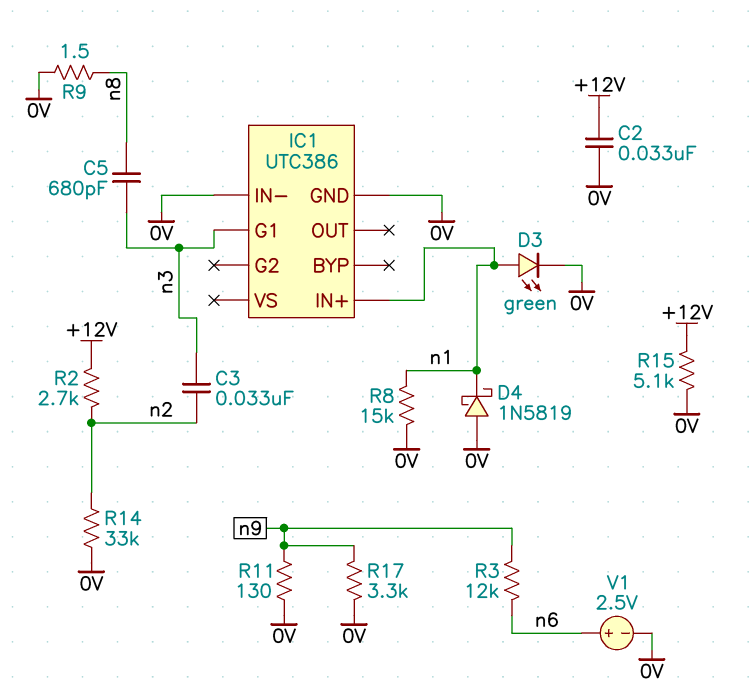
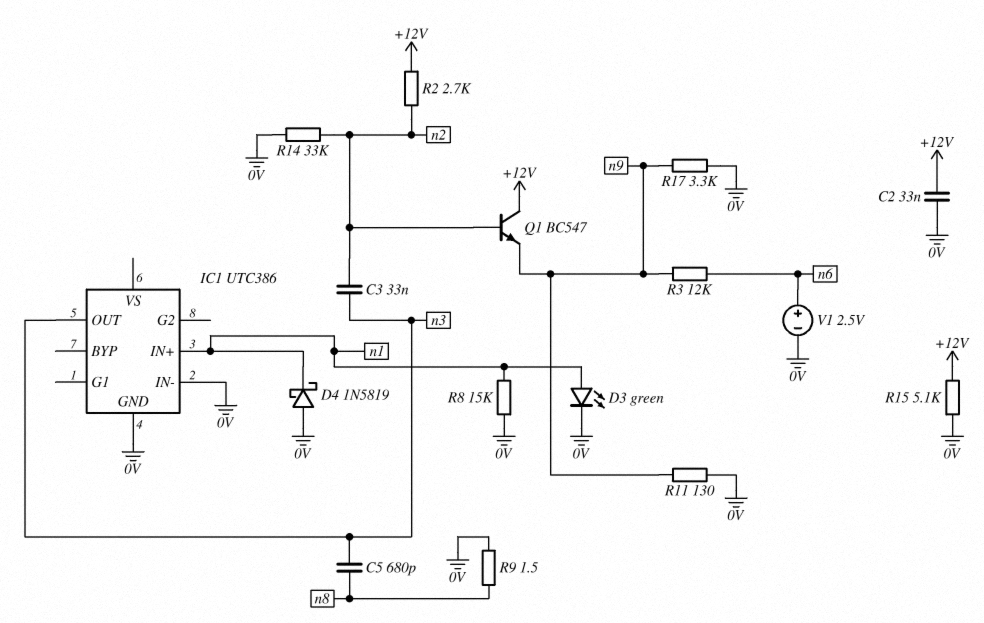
IC1 pin G1: n3 -> none
IC1 pin OUT: none -> n3
Q1: none -> NPN BC547 (B n2, C +12V, E n9)

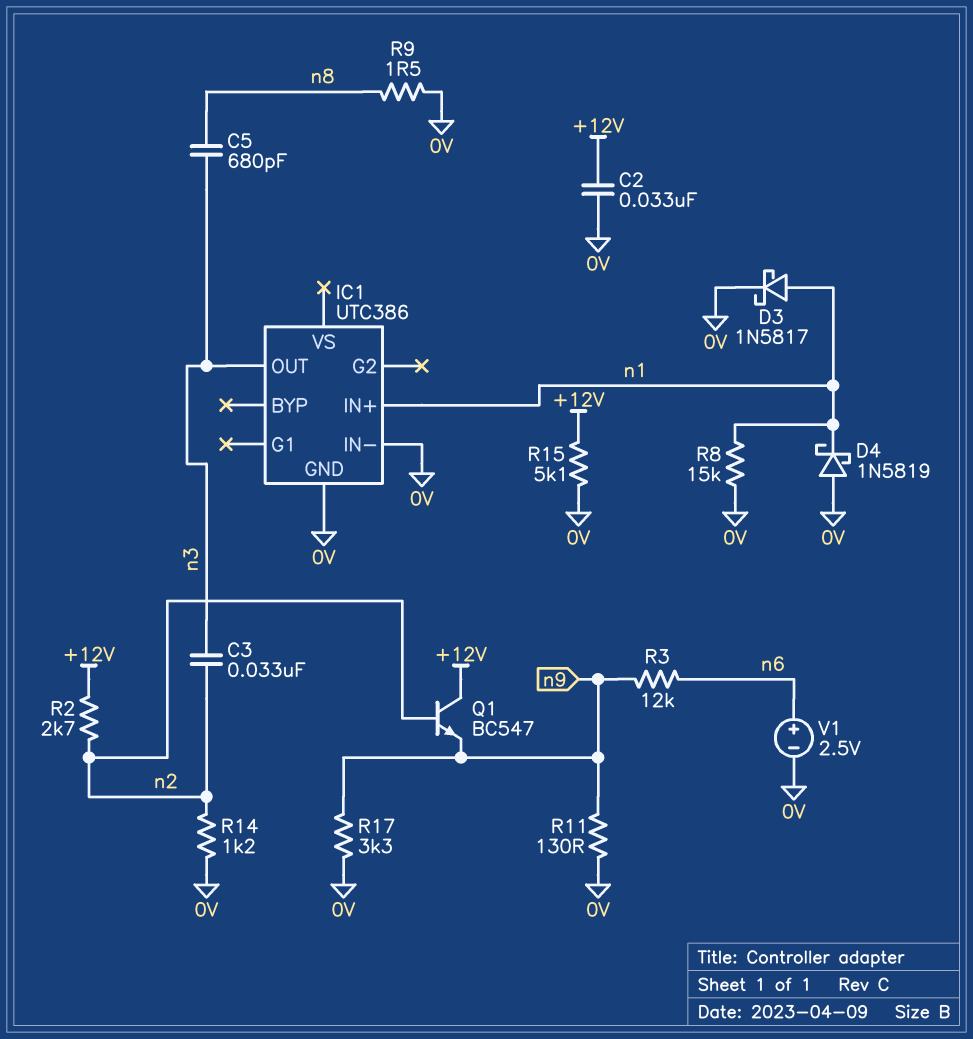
D3: LED green (A n1, K 0V) -> schottky 1N5817 (A n1, K 0V)
R14: 33k (0V, n2) -> 1.2k (0V, n2)

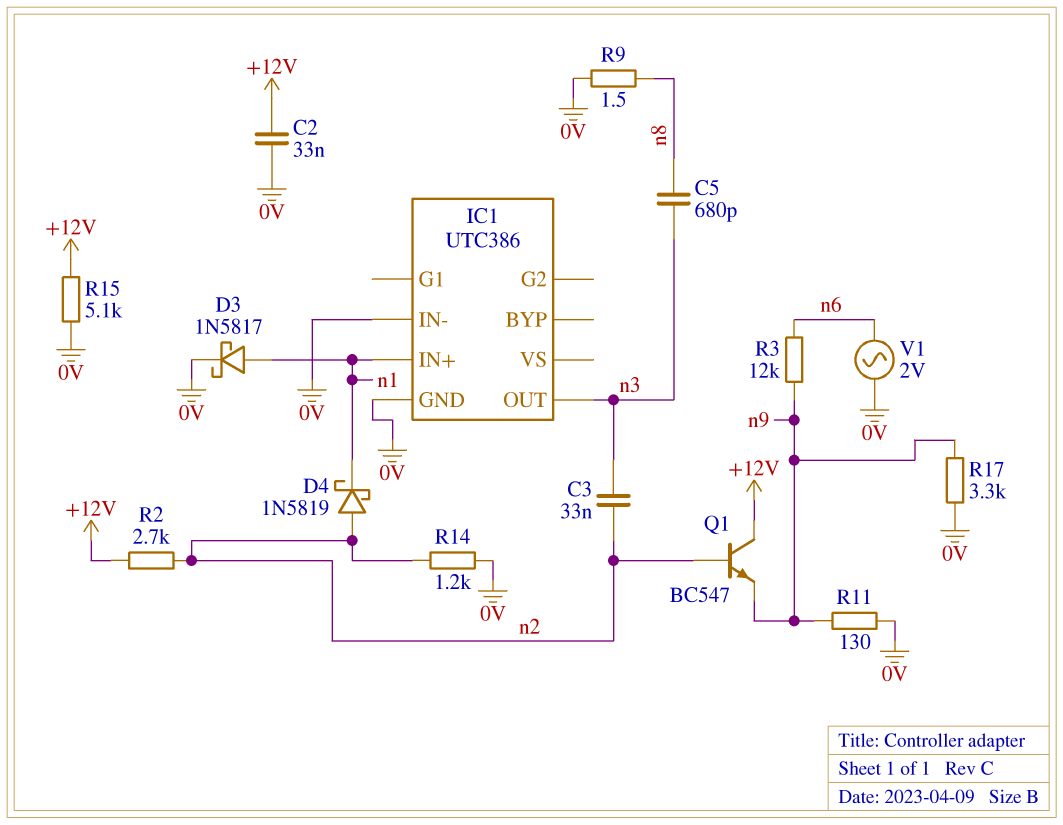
D4: schottky 1N5819 (A 0V, K n1) -> schottky 1N5819 (A n2, K n1)
R8: 15k (0V, n1) -> none
V1: 2.5V (plus n6, minus 0V) -> AC 2V (0V, n6)

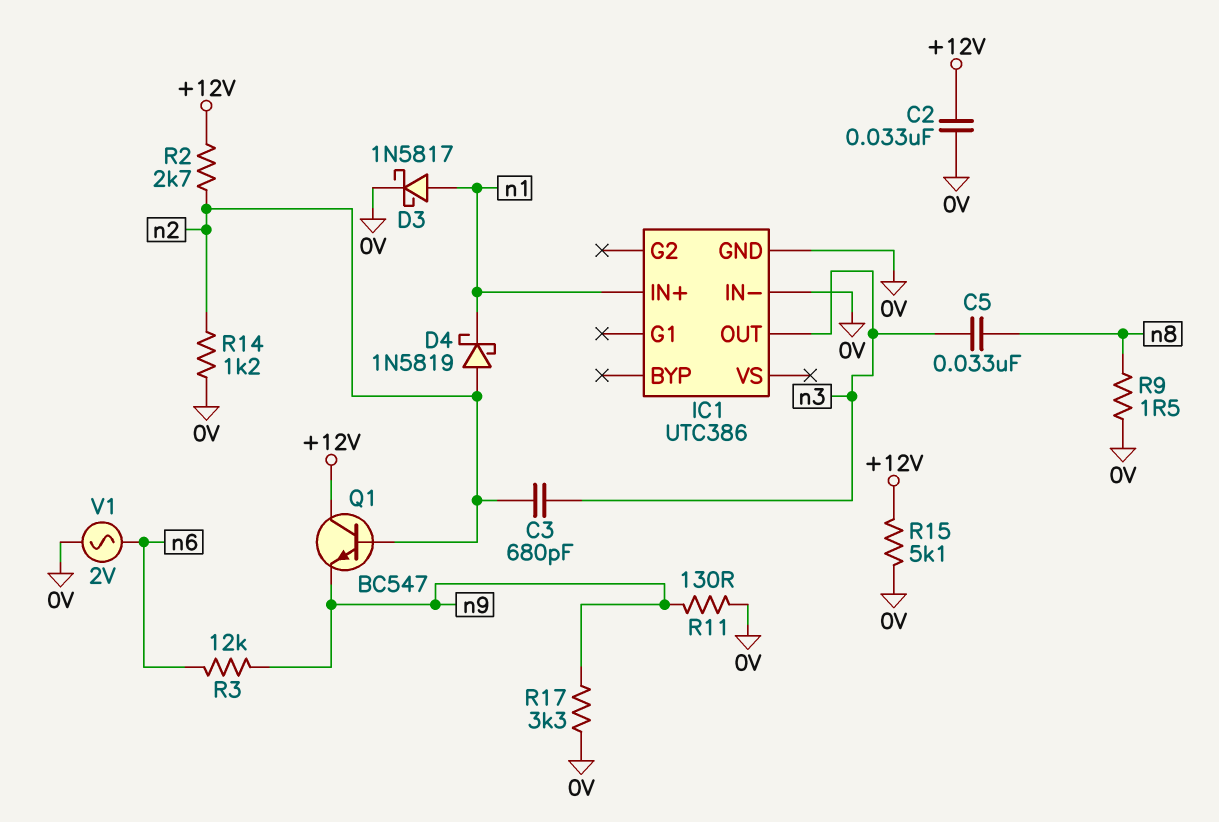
C3: 33nF (n2, n3) -> 680pF (n2, n3)
C5: 680pF (n3, n8) -> 33nF (n3, n8)

